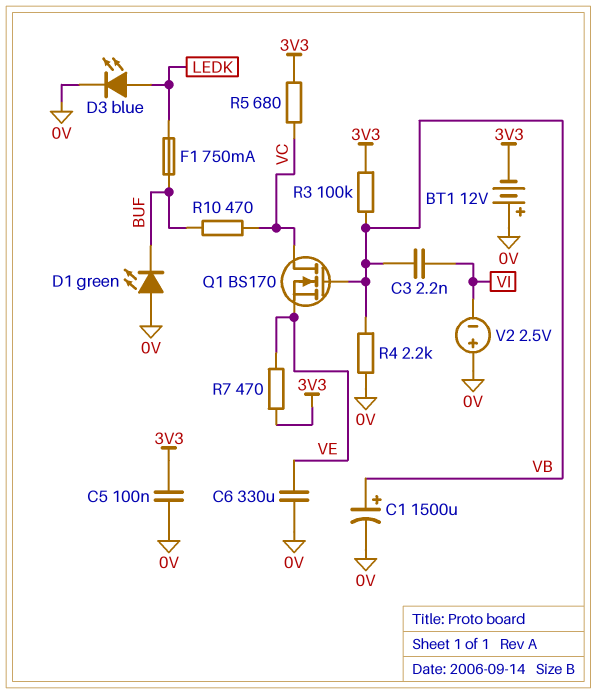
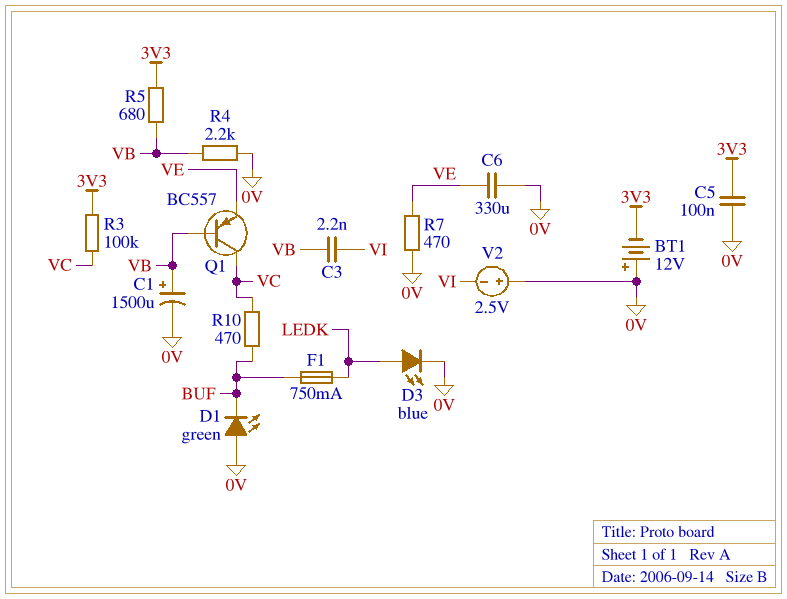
Q1: NMOS BS170 (G VB, D VC, S VE) -> PNP BC557 (B VB, C VC, E VE)
R3: 100k (3V3, VB) -> 100k (3V3, VC)
R5: 680 (3V3, VC) -> 680 (3V3, VB)
R7: 470 (3V3, VE) -> 470 (0V, VE)

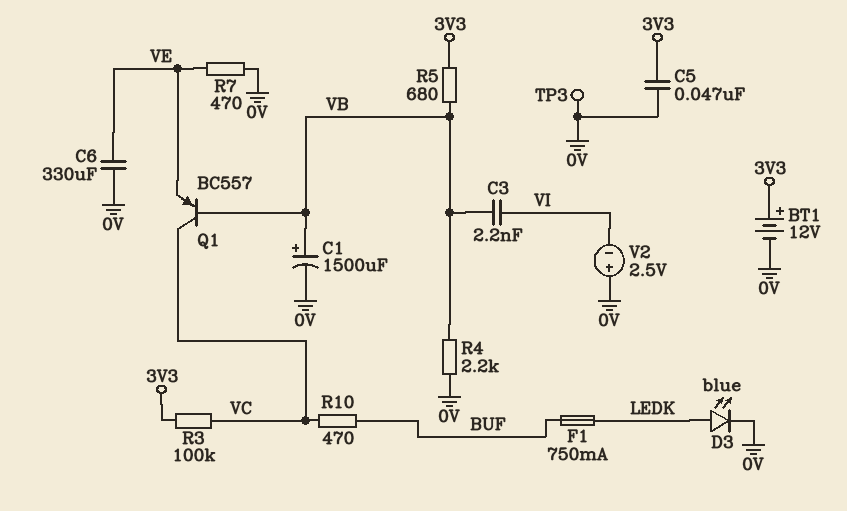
BT1: 12V (plus 0V, minus 3V3) -> 12V (plus 3V3, minus 0V)
C5: 100nF (0V, 3V3) -> 47nF (0V, 3V3)
D1: LED green (A 0V, K BUF) -> none
TP3: none -> test point (0V)

